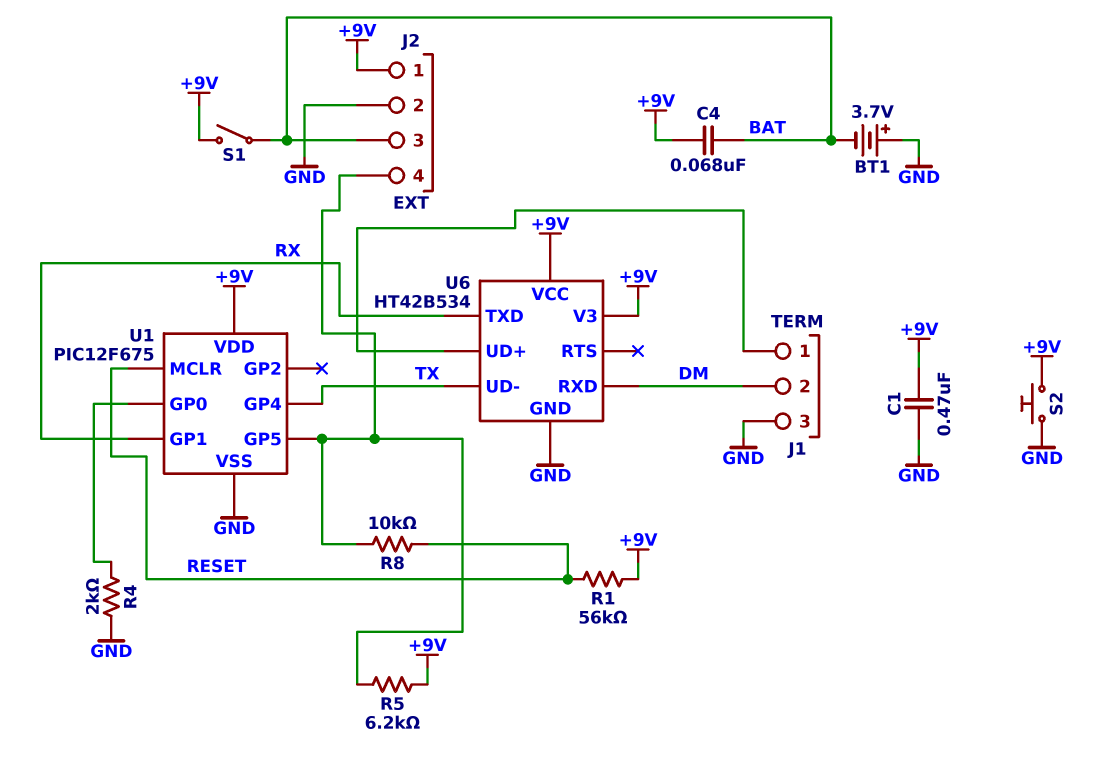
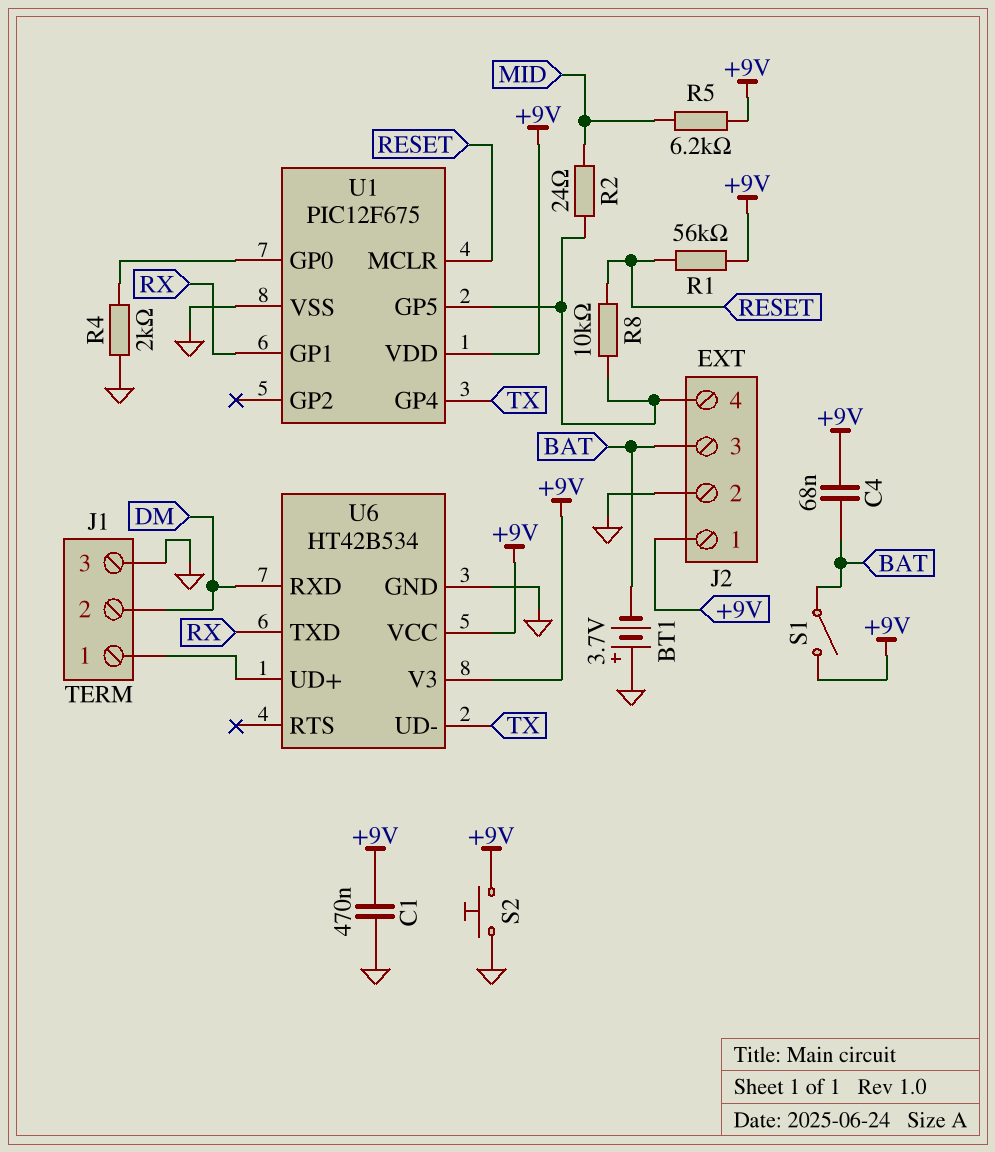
R2: none -> 24 (J2/4, MID)
R5: 6.2k (+9V, J2/4) -> 6.2k (+9V, MID)

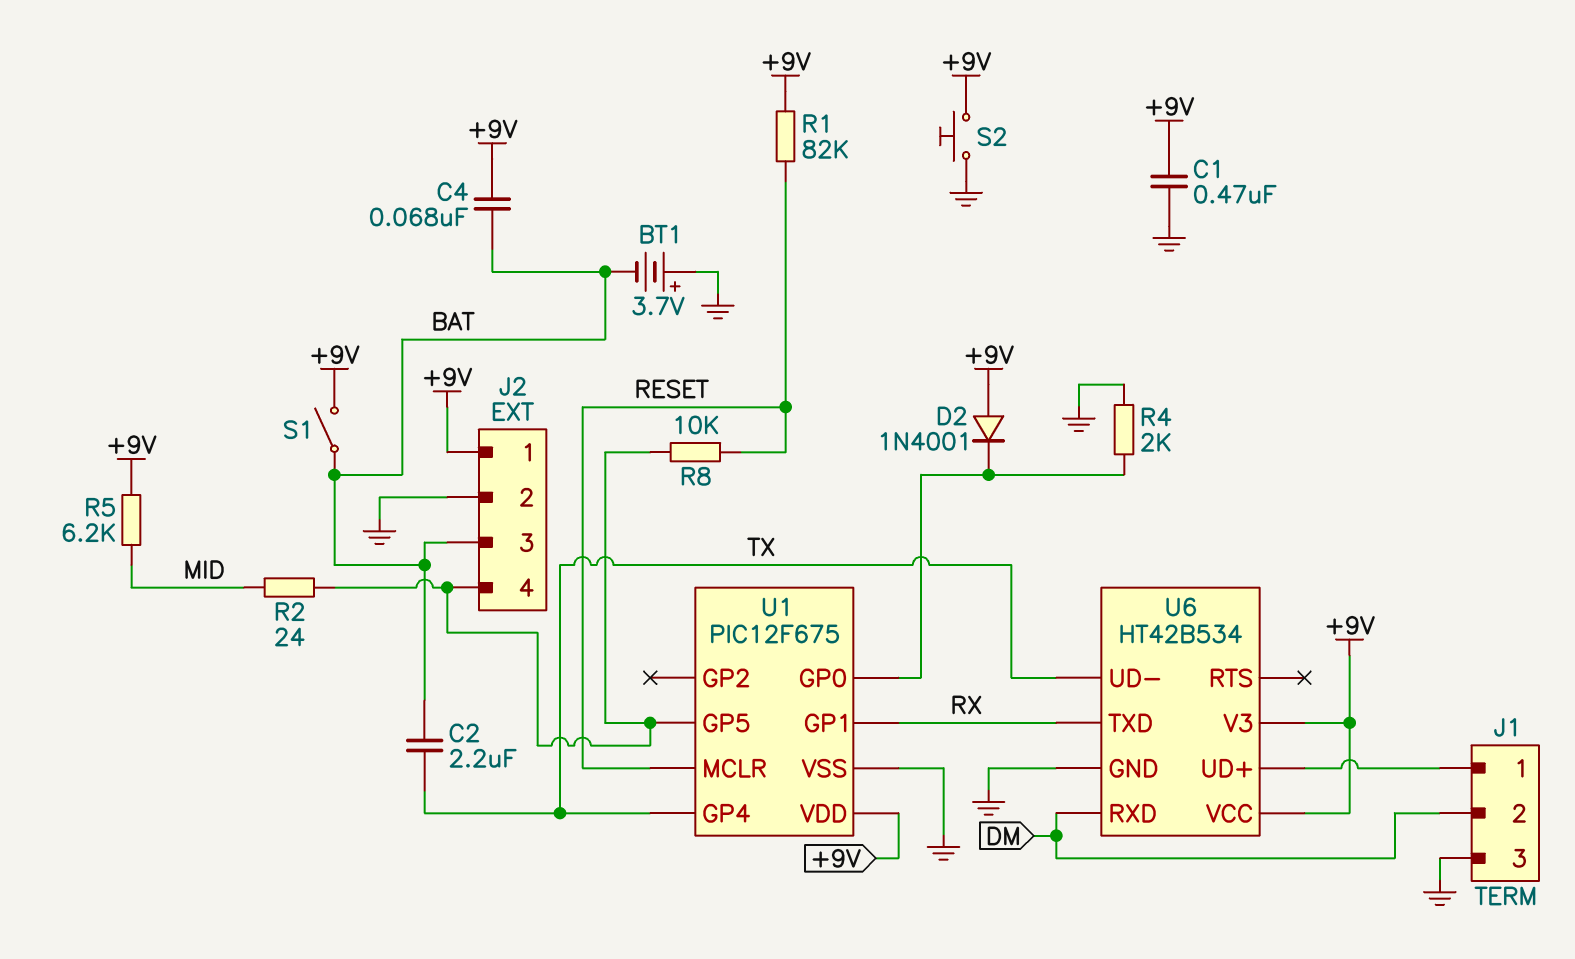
C2: none -> 2.2uF (BAT, TX)
D2: none -> diode 1N4001 (A +9V, K U1/GP0)
R1: 56k (+9V, RESET) -> 82k (+9V, RESET)

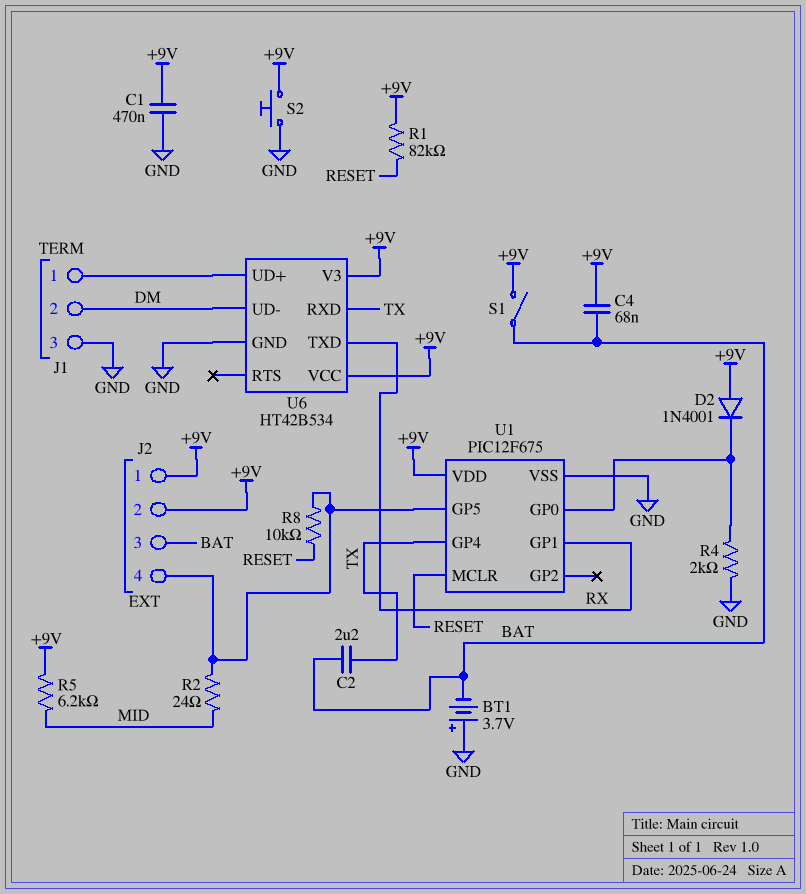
J2 pin 2: GND -> +9V
U6 pin RXD: DM -> TX
U6 pin UD-: TX -> DM

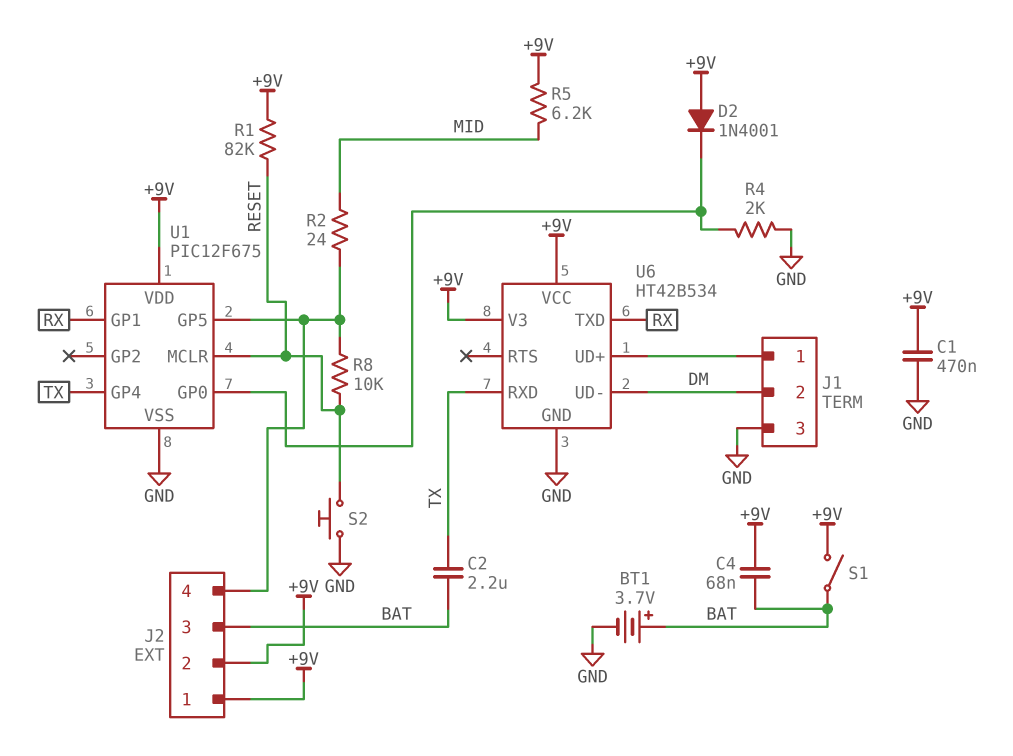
BT1: 3.7V (plus GND, minus BAT) -> 3.7V (plus BAT, minus GND)
S2: button (+9V, GND) -> button (GND, RESET)

